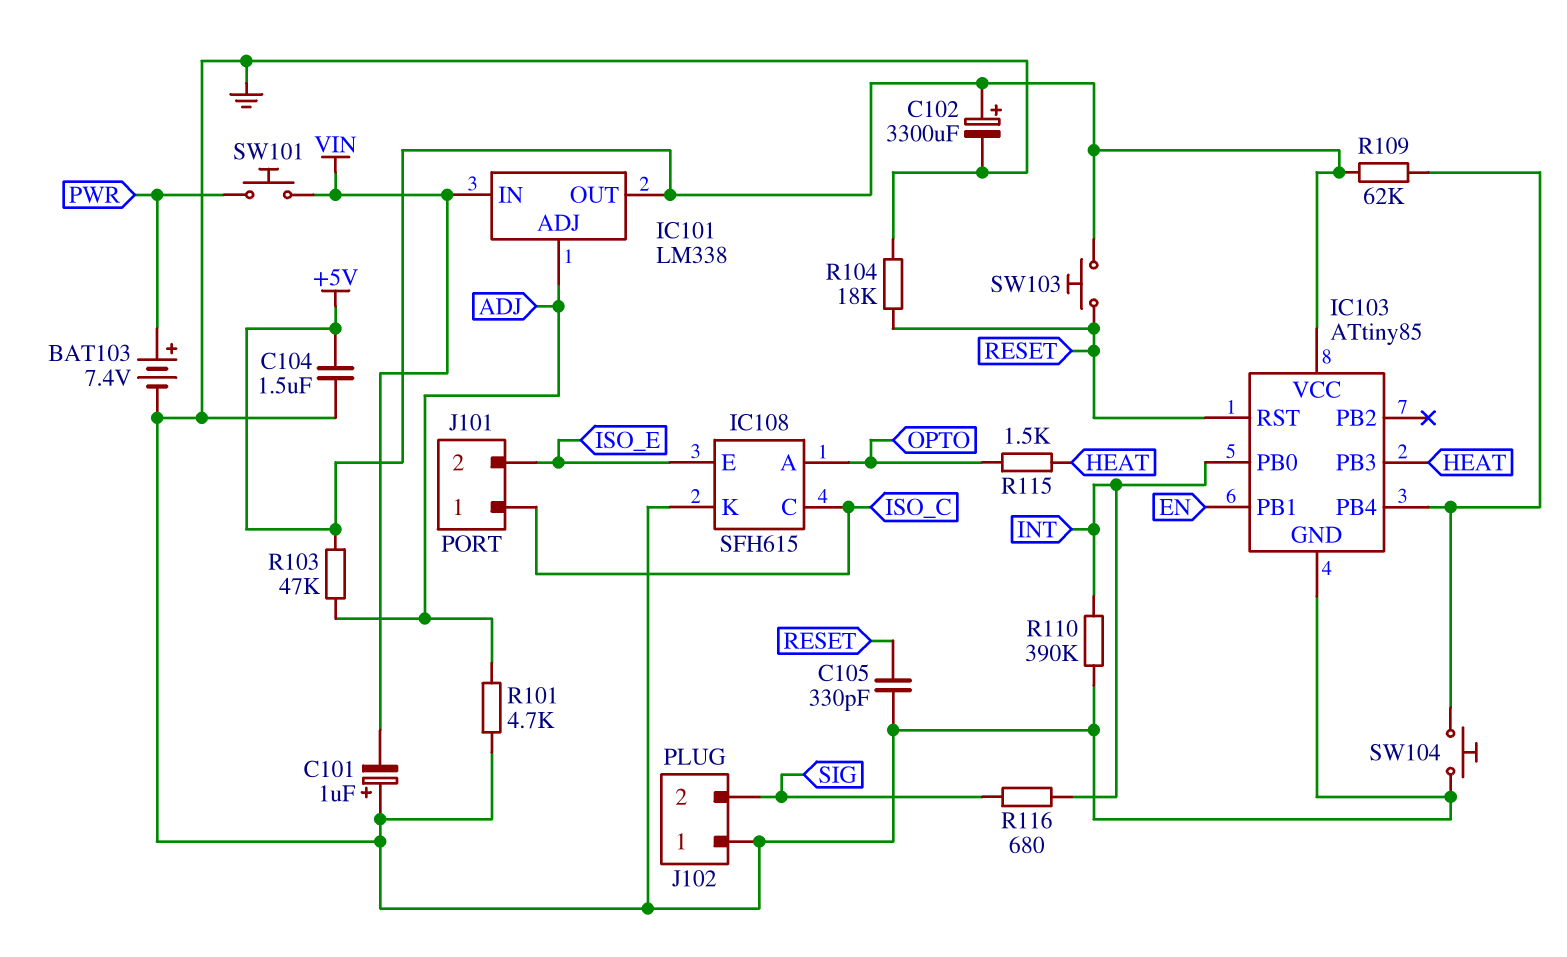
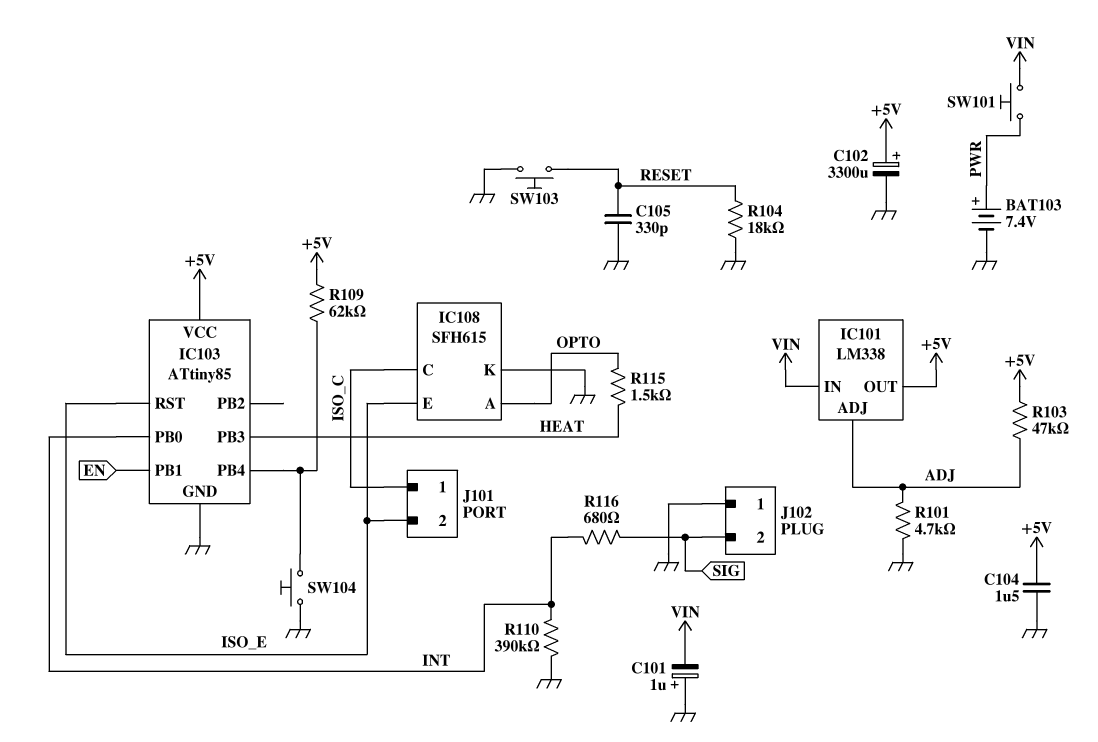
IC103 pin RST: RESET -> ISO_E
SW103: button (+5V, RESET) -> button (GND, RESET)

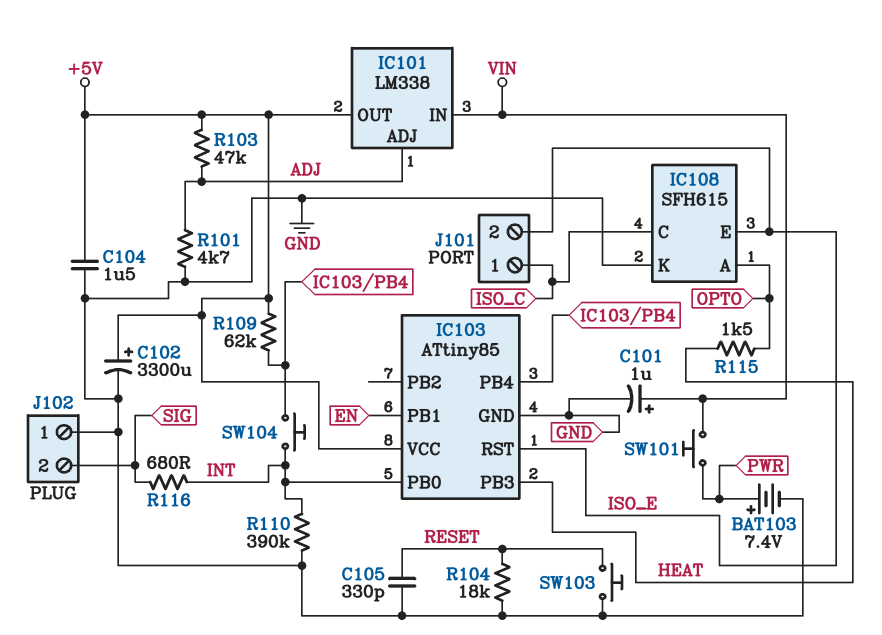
C101: 1uF (plus GND, minus VIN) -> 1uF (plus VIN, minus GND)
SW104: button (GND, IC103/PB4) -> button (IC103/PB4, INT)

